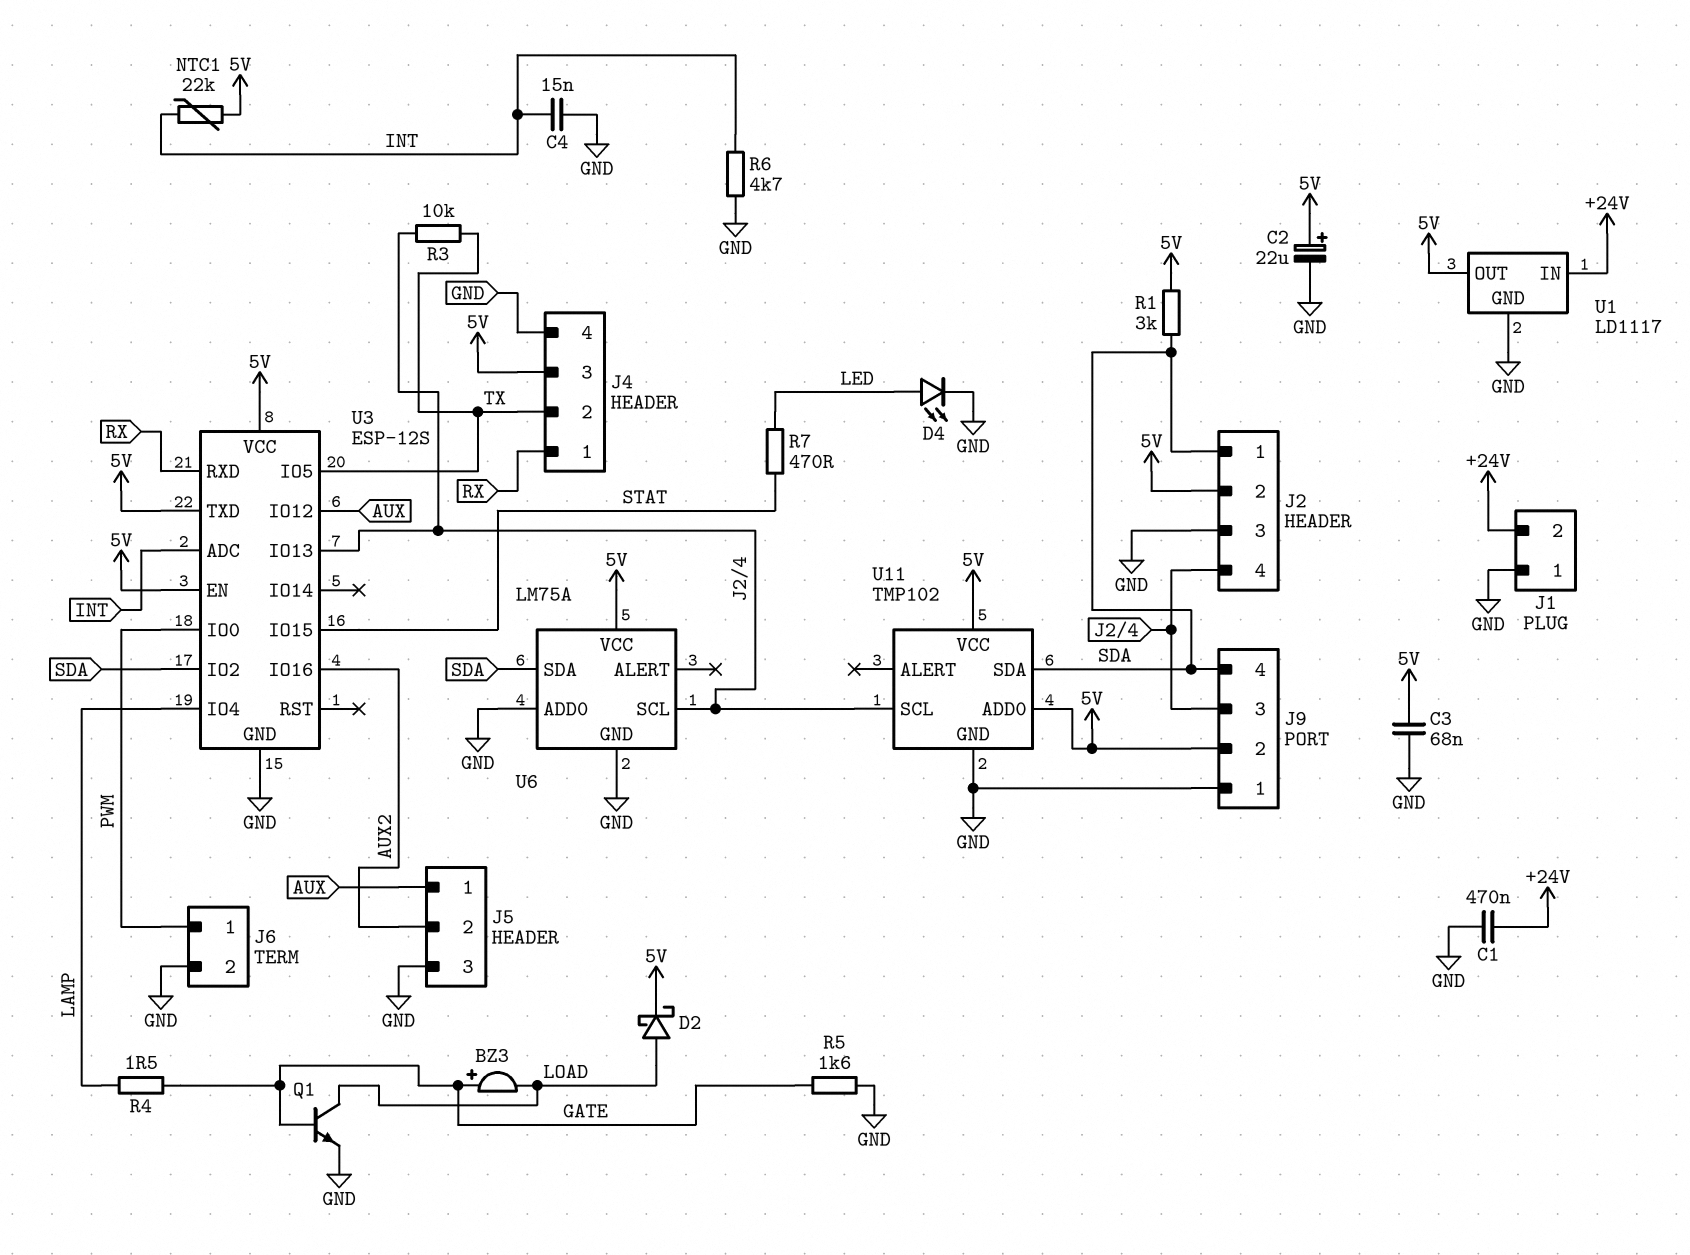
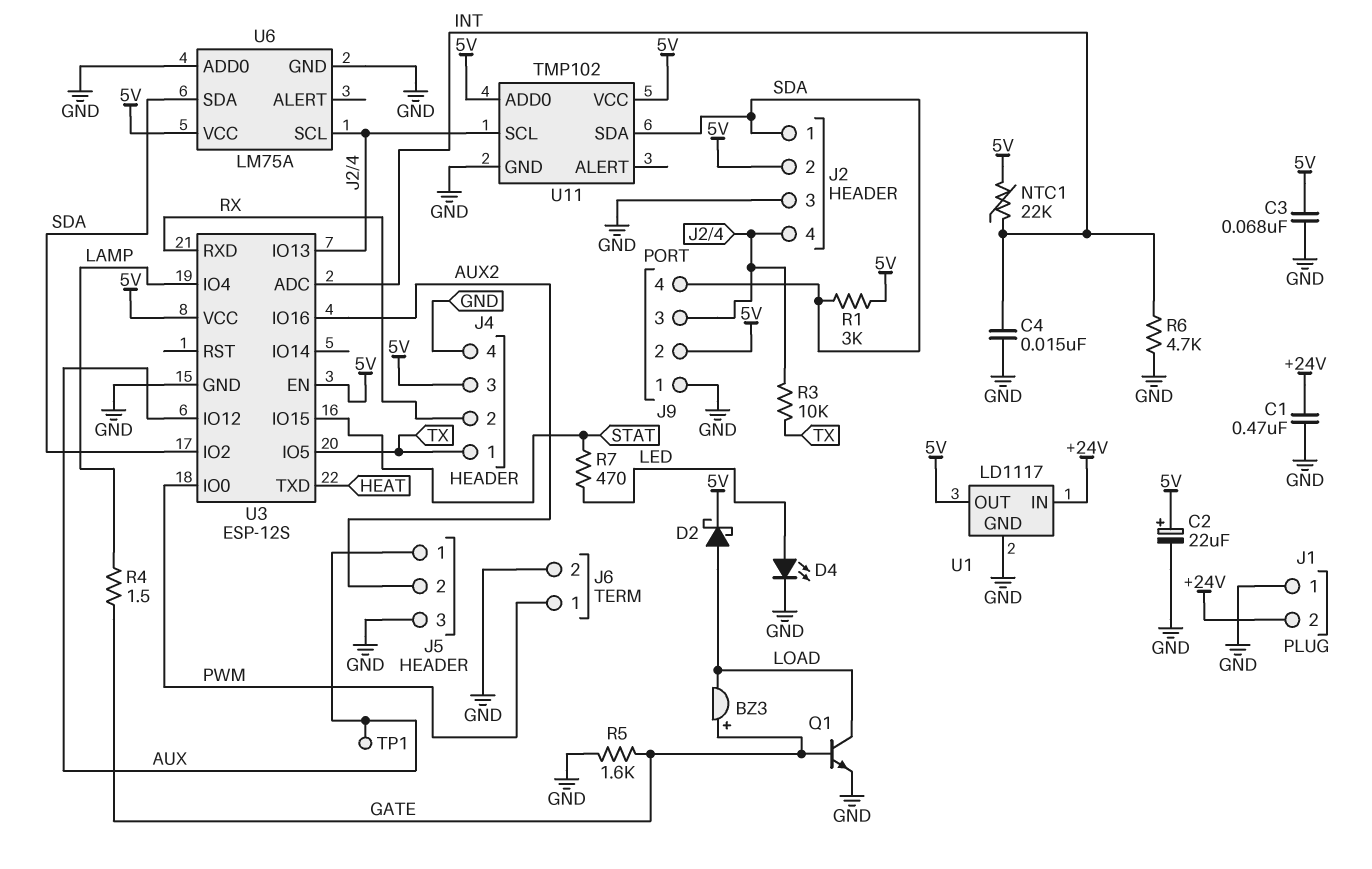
J4 pin 1: RX -> TX
J4 pin 2: TX -> RX
TP1: none -> test point (AUX)
U3 pin TXD: 5V -> HEAT

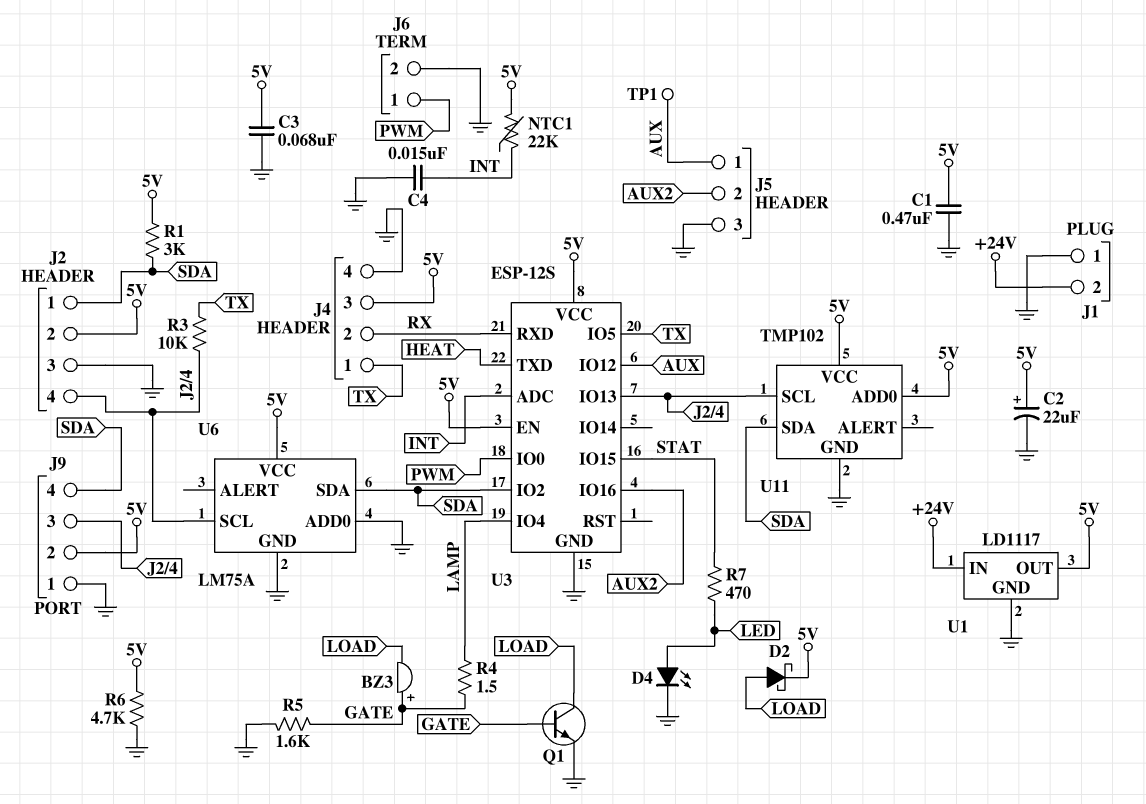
C1: 470nF (+24V, GND) -> 470nF (5V, GND)
R6: 4.7k (GND, INT) -> 4.7k (5V, GND)

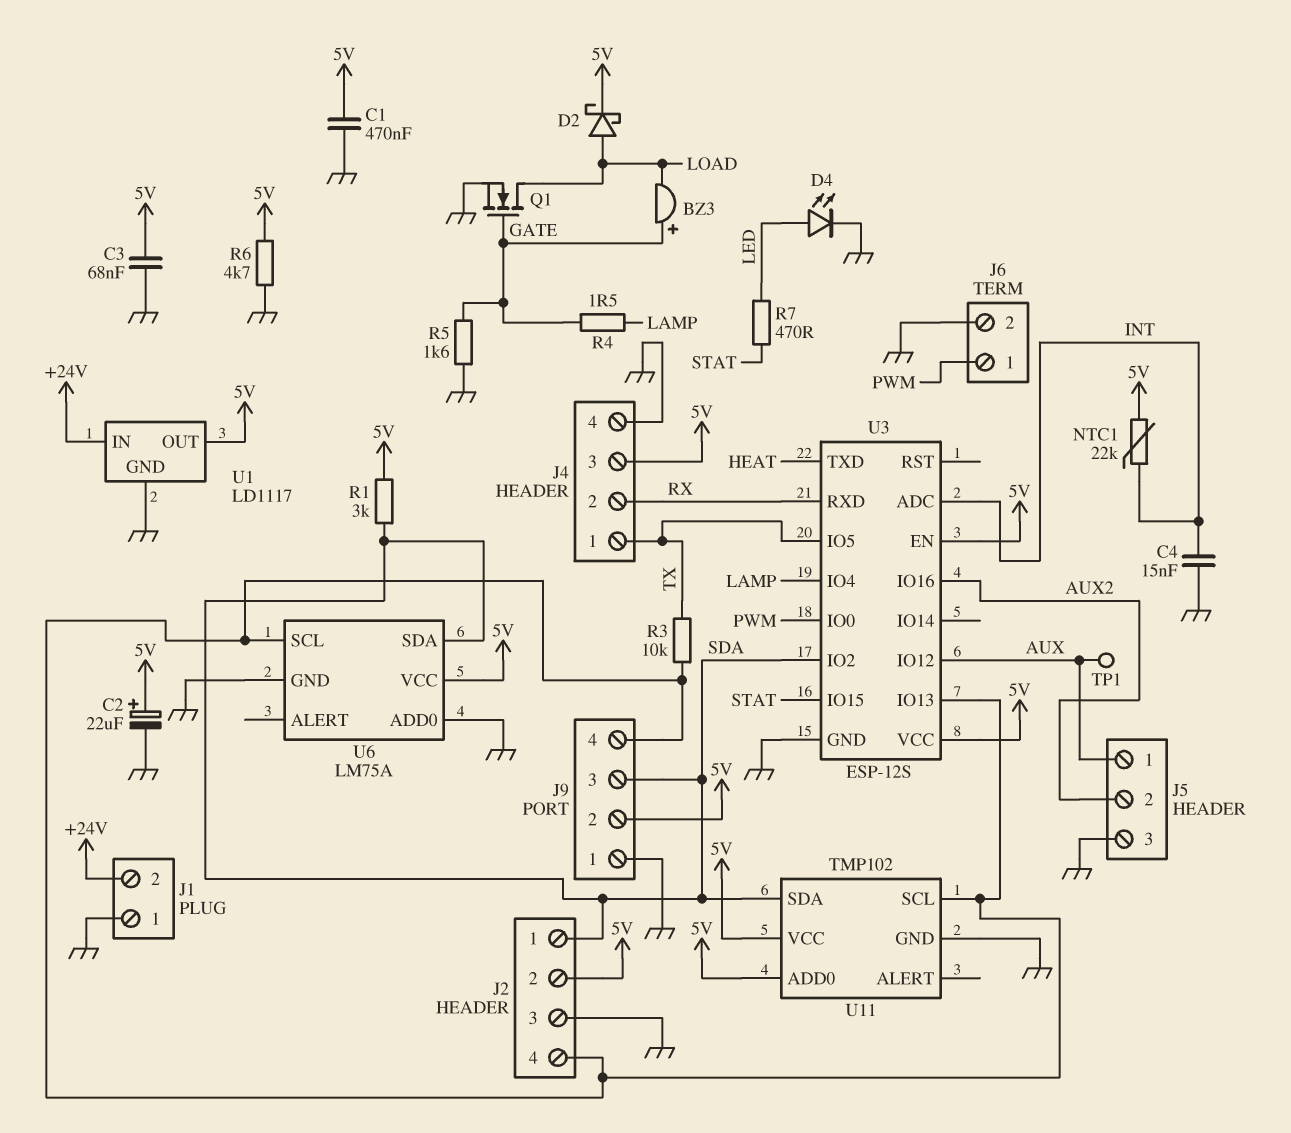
J9 pin 3: J2/4 -> SDA
J9 pin 4: SDA -> J2/4
Q1: NPN (B GATE, C LOAD, E GND) -> NMOS (G GATE, D LOAD, S GND)

